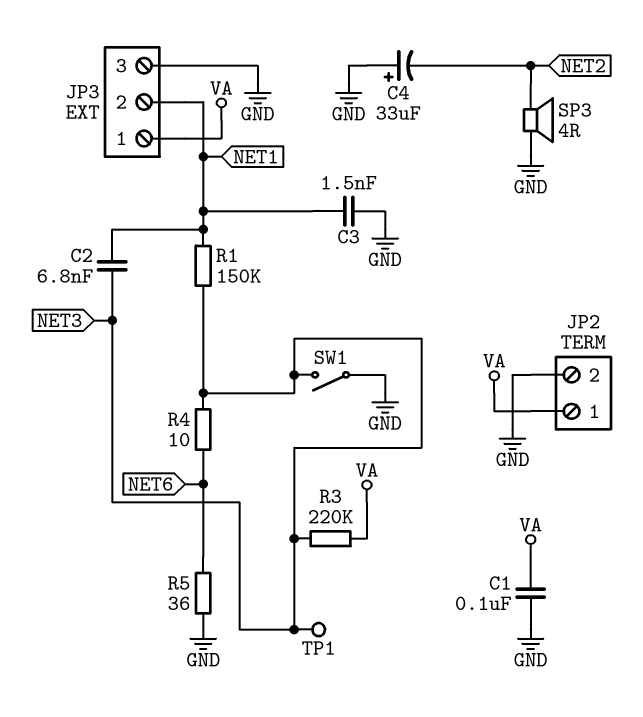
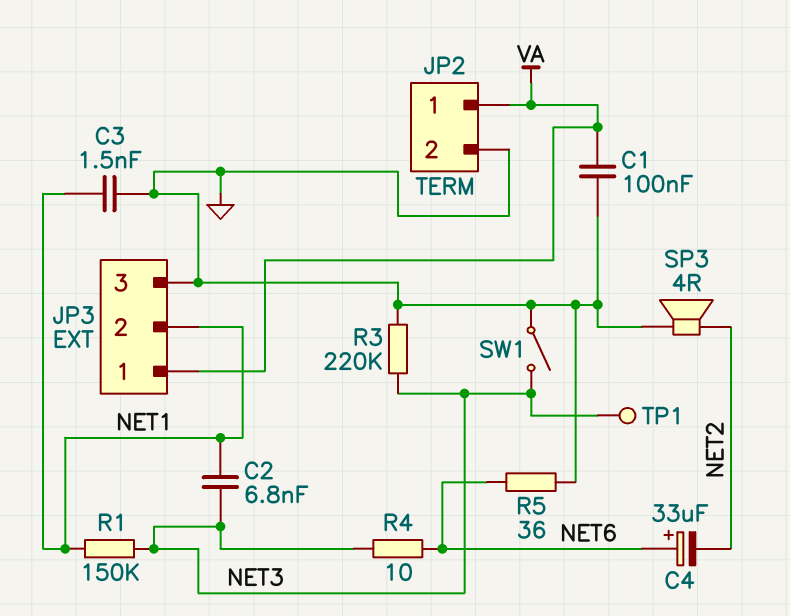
C4: 33uF (plus GND, minus NET2) -> 33uF (plus NET6, minus NET2)
R3: 220k (NET3, VA) -> 220k (GND, NET3)

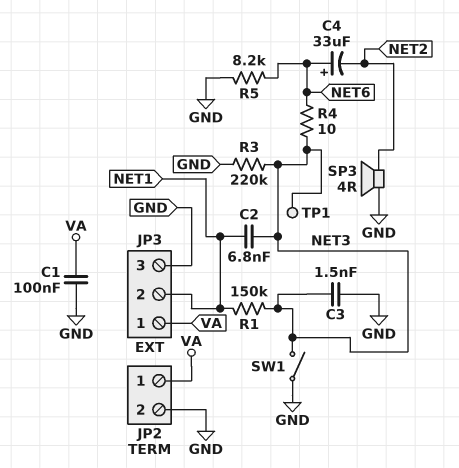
C3: 1.5nF (GND, NET1) -> 1.5nF (GND, NET3)
R5: 36 (GND, NET6) -> 8.2k (GND, NET6)

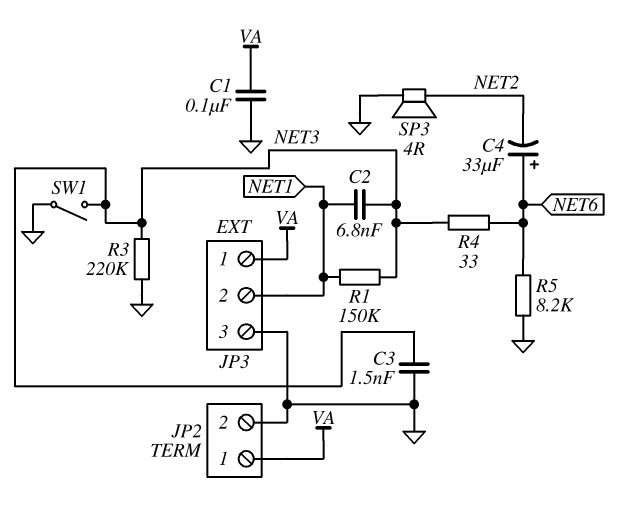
R4: 10 (NET3, NET6) -> 33 (NET3, NET6)
TP1: test point (NET3) -> none

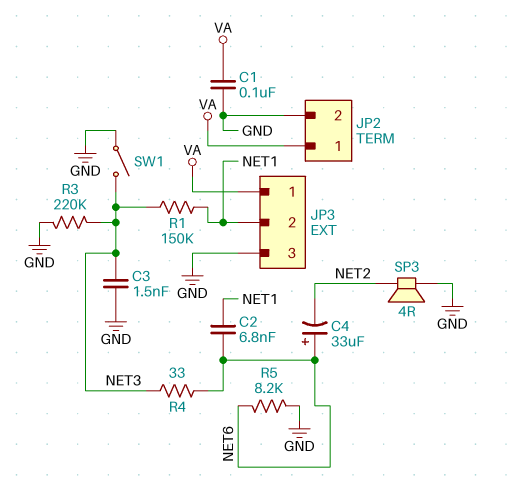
C2: 6.8nF (NET1, NET3) -> 6.8nF (NET1, NET6)

